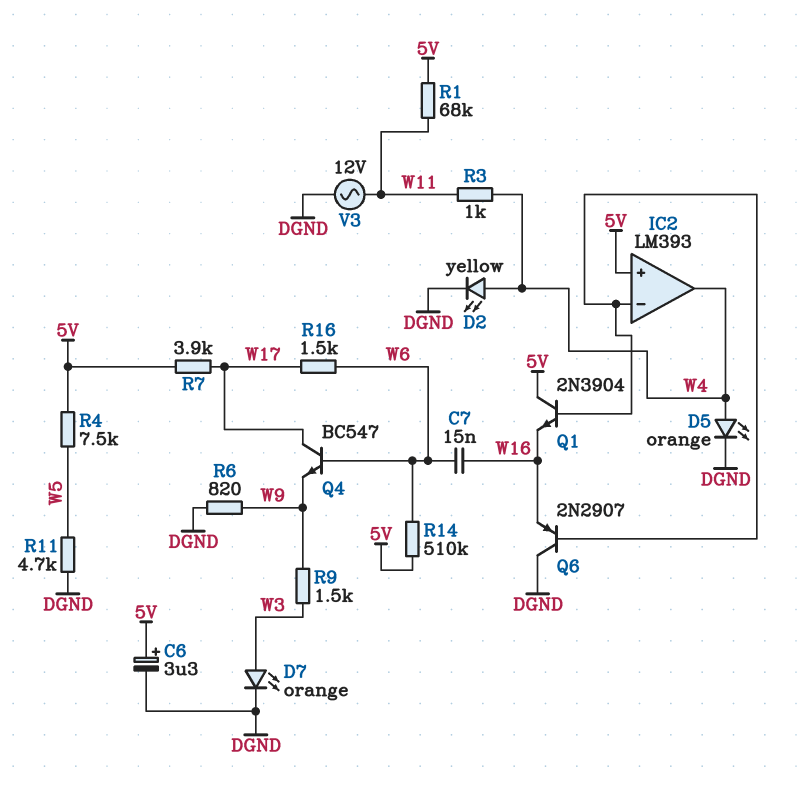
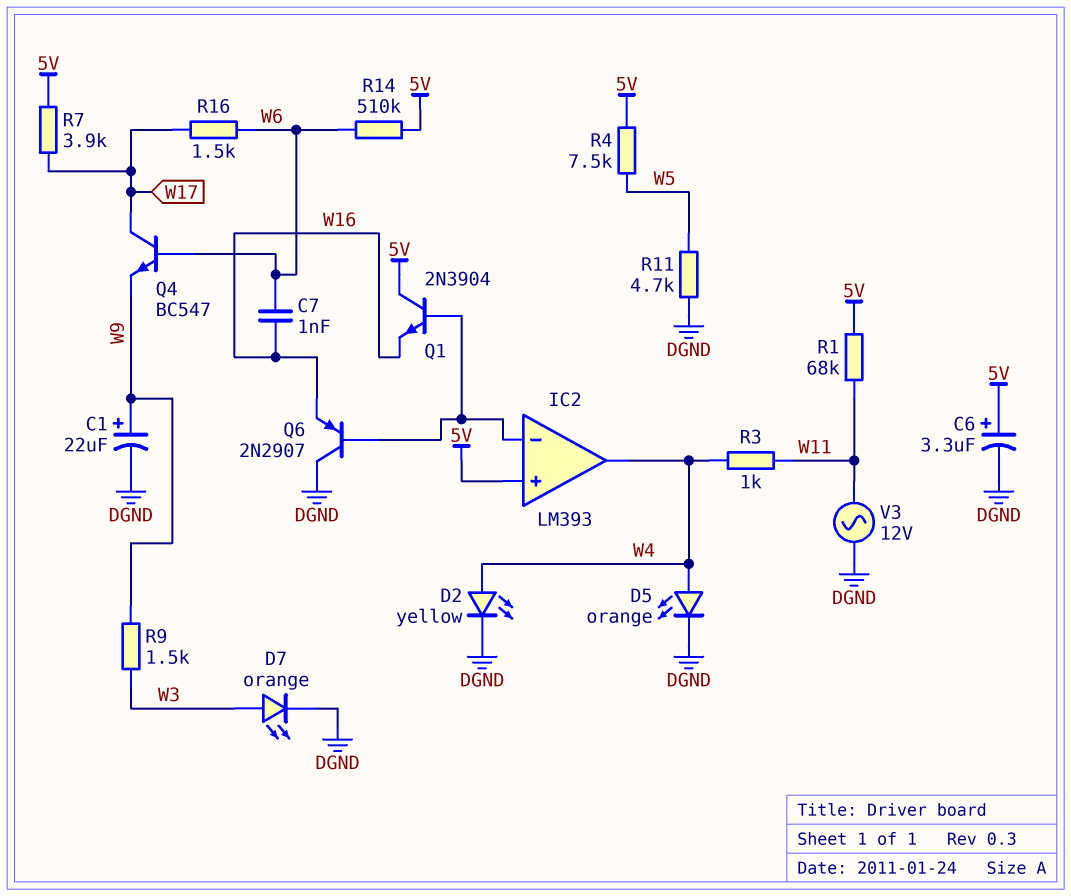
C1: none -> 22uF (plus W9, minus DGND)
C7: 15nF (W6, W16) -> 1nF (W6, W16)
R6: 820 (DGND, W9) -> none

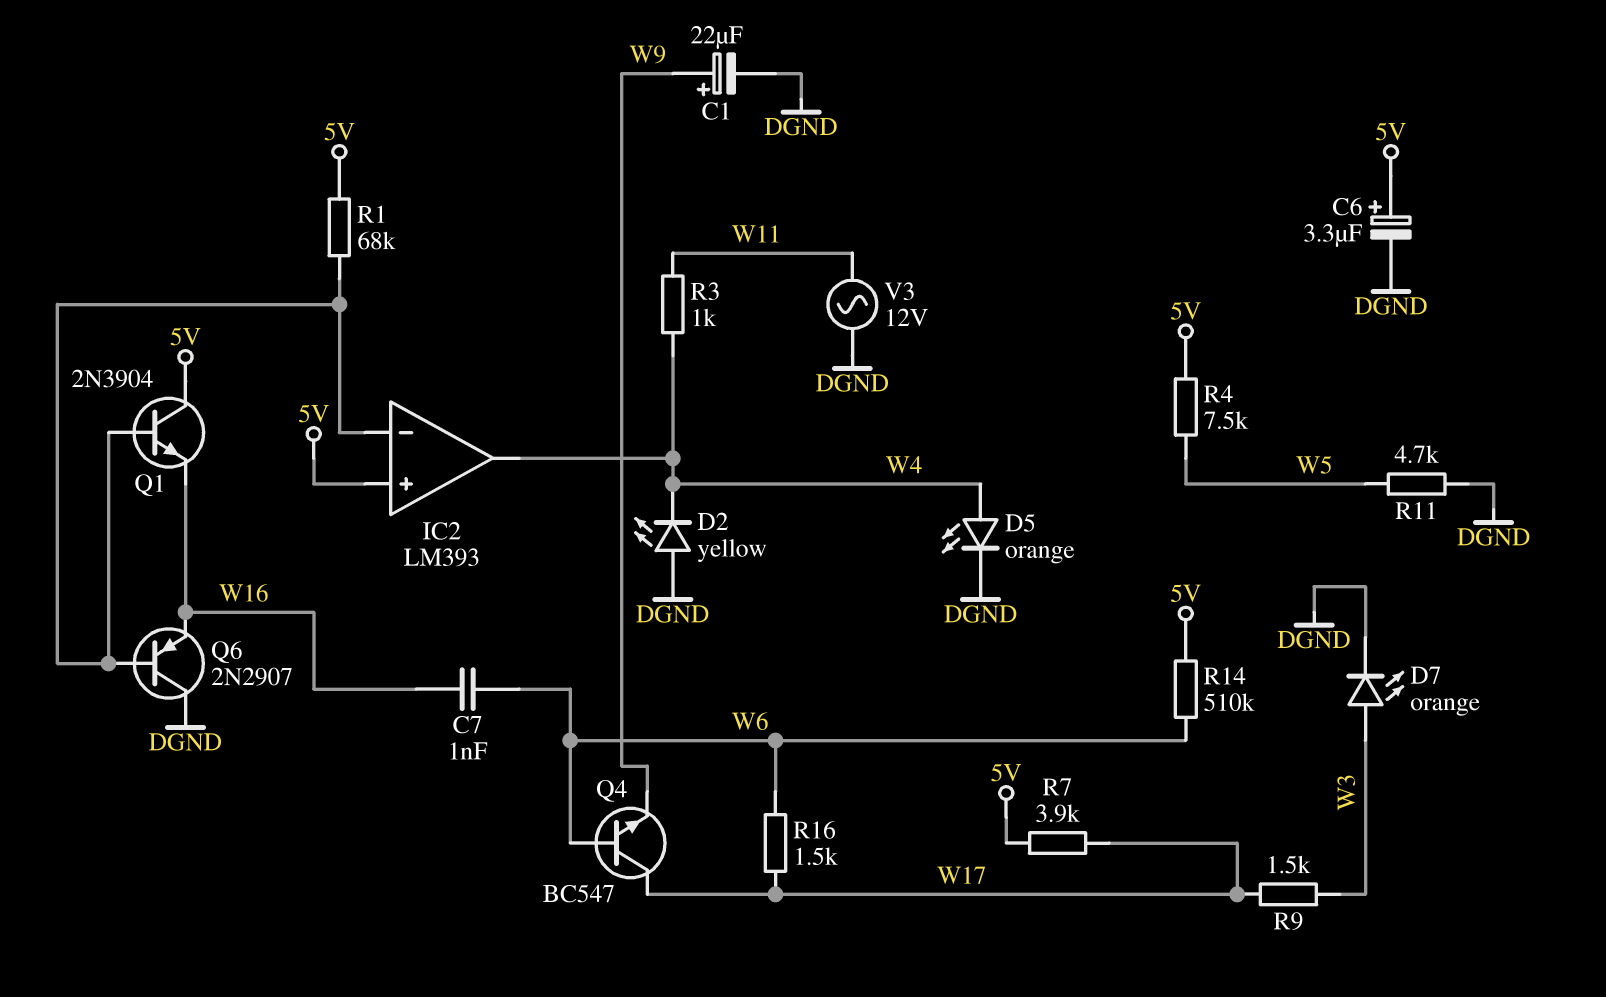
D2: LED yellow (A W4, K DGND) -> LED yellow (A DGND, K W4)
R1: 68k (5V, W11) -> 68k (5V, IC2/in-)
R9: 1.5k (W3, W9) -> 1.5k (W3, W17)

